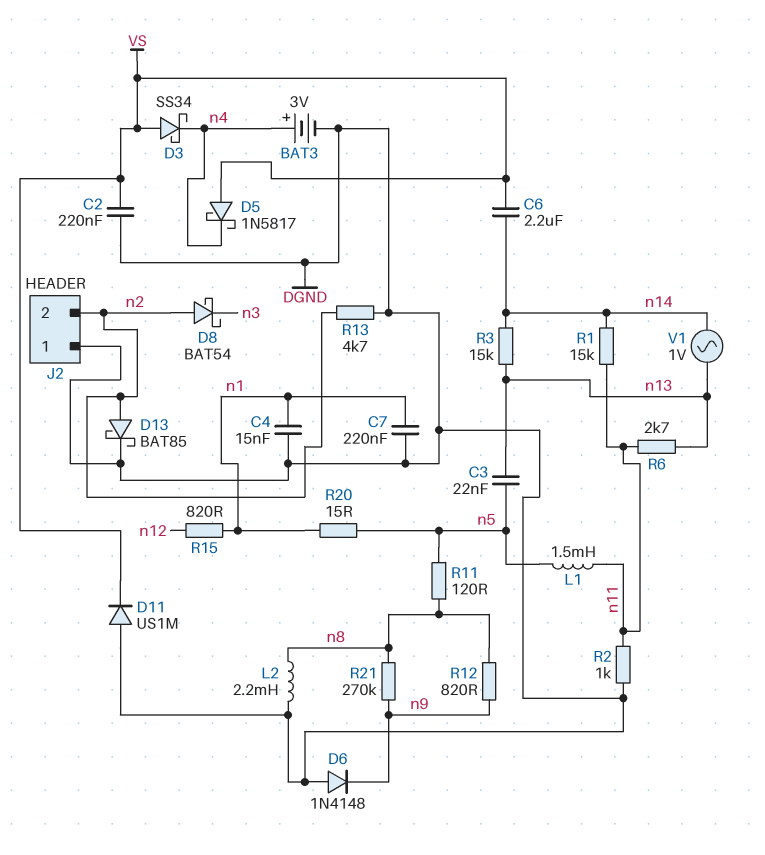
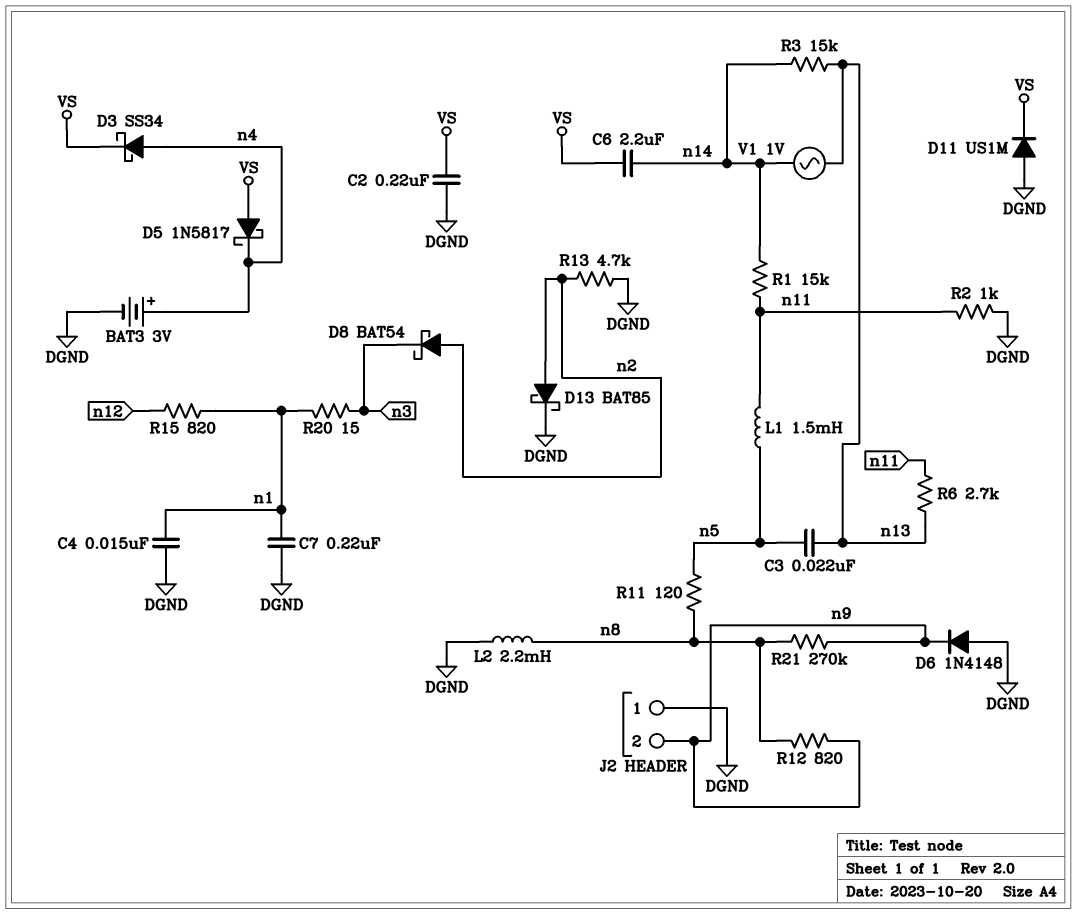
D3: schottky SS34 (A VS, K n4) -> schottky SS34 (A n4, K VS)
J2 pin 2: n2 -> n9
R20: 15 (n1, n5) -> 15 (n1, n3)

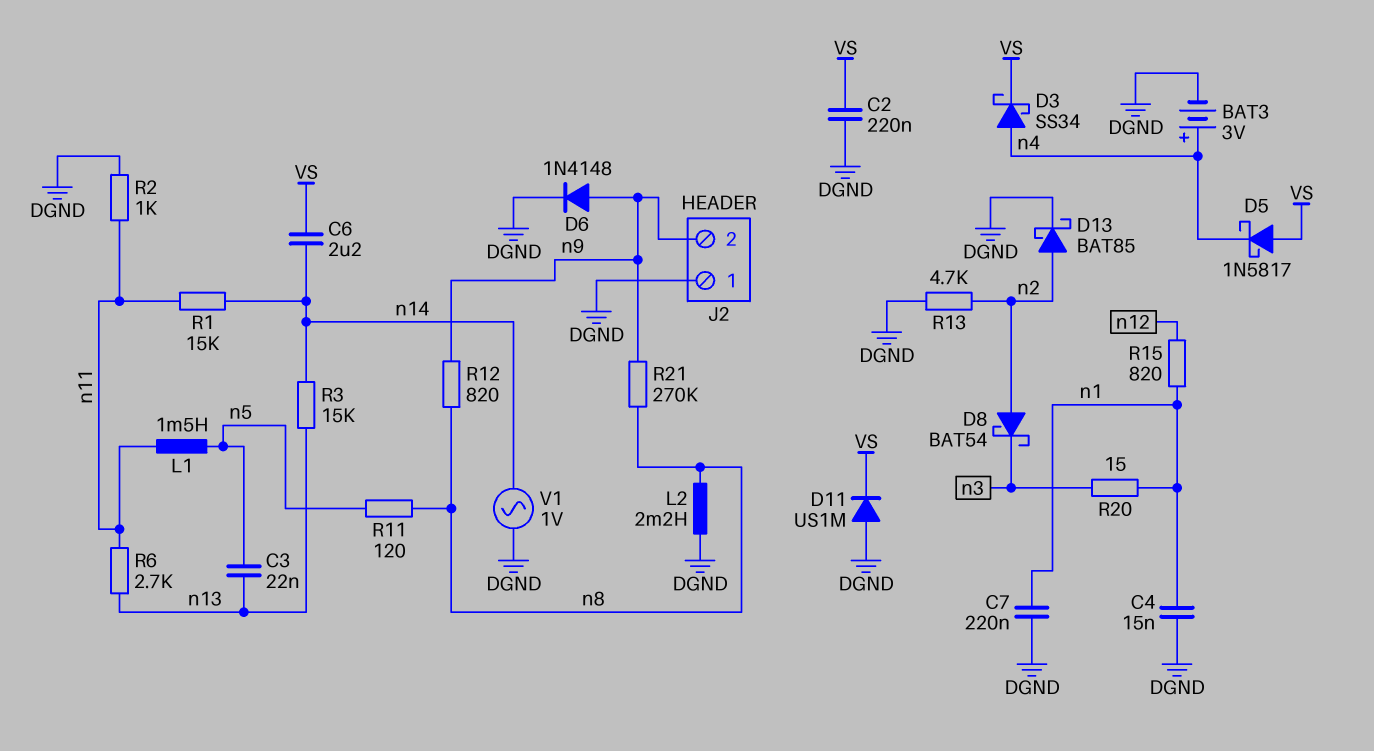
D6: diode 1N4148 (A DGND, K n9) -> diode 1N4148 (A n9, K DGND)
V1: AC 1V (n13, n14) -> AC 1V (DGND, n14)

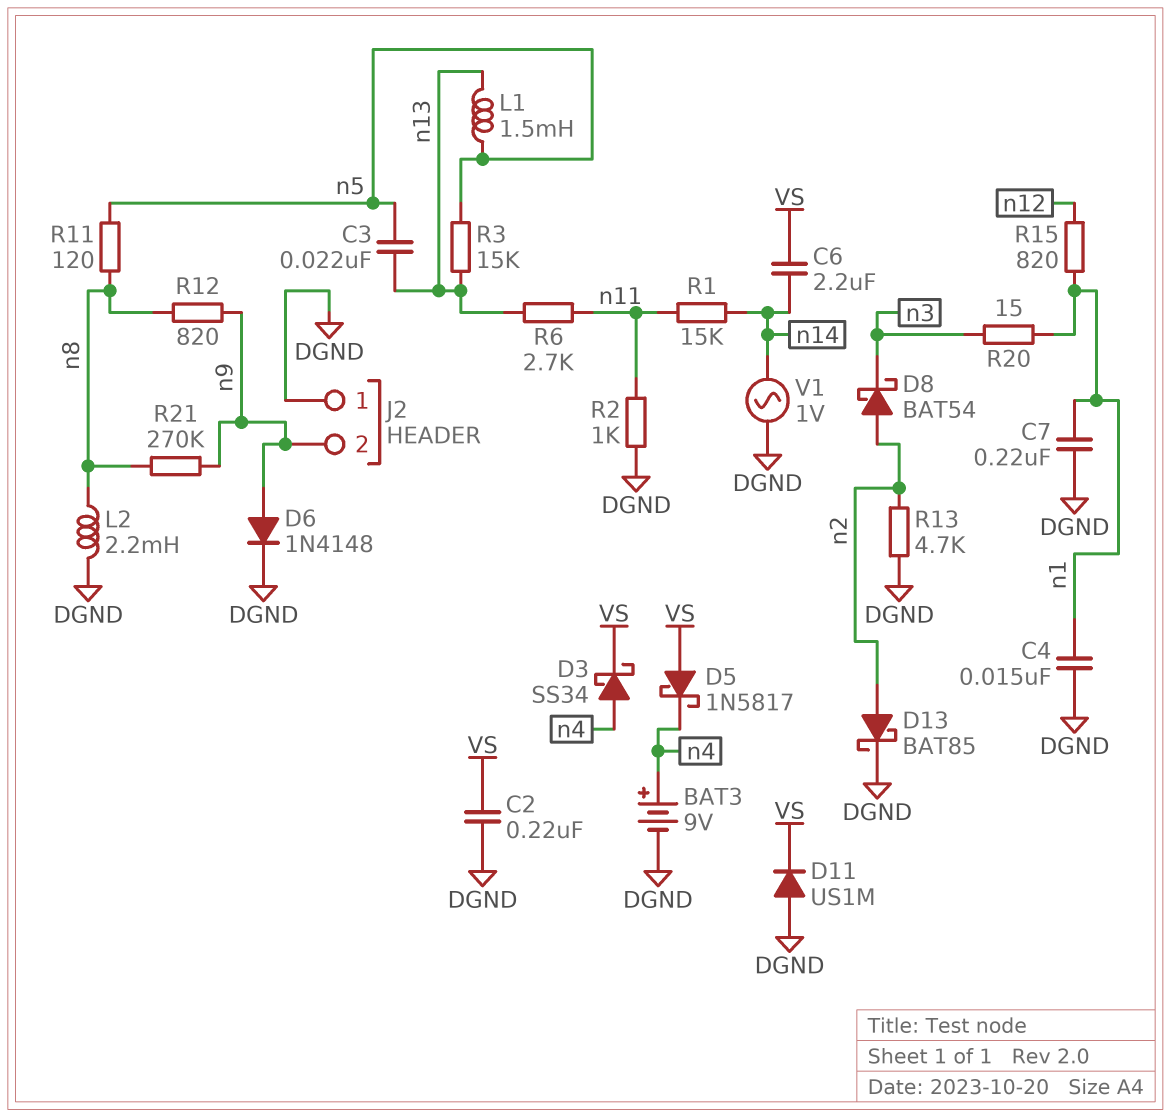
BAT3: 3V (plus n4, minus DGND) -> 9V (plus n4, minus DGND)
L1: 1.5mH (n5, n11) -> 1.5mH (n5, n13)
R3: 15k (n13, n14) -> 15k (n5, n13)

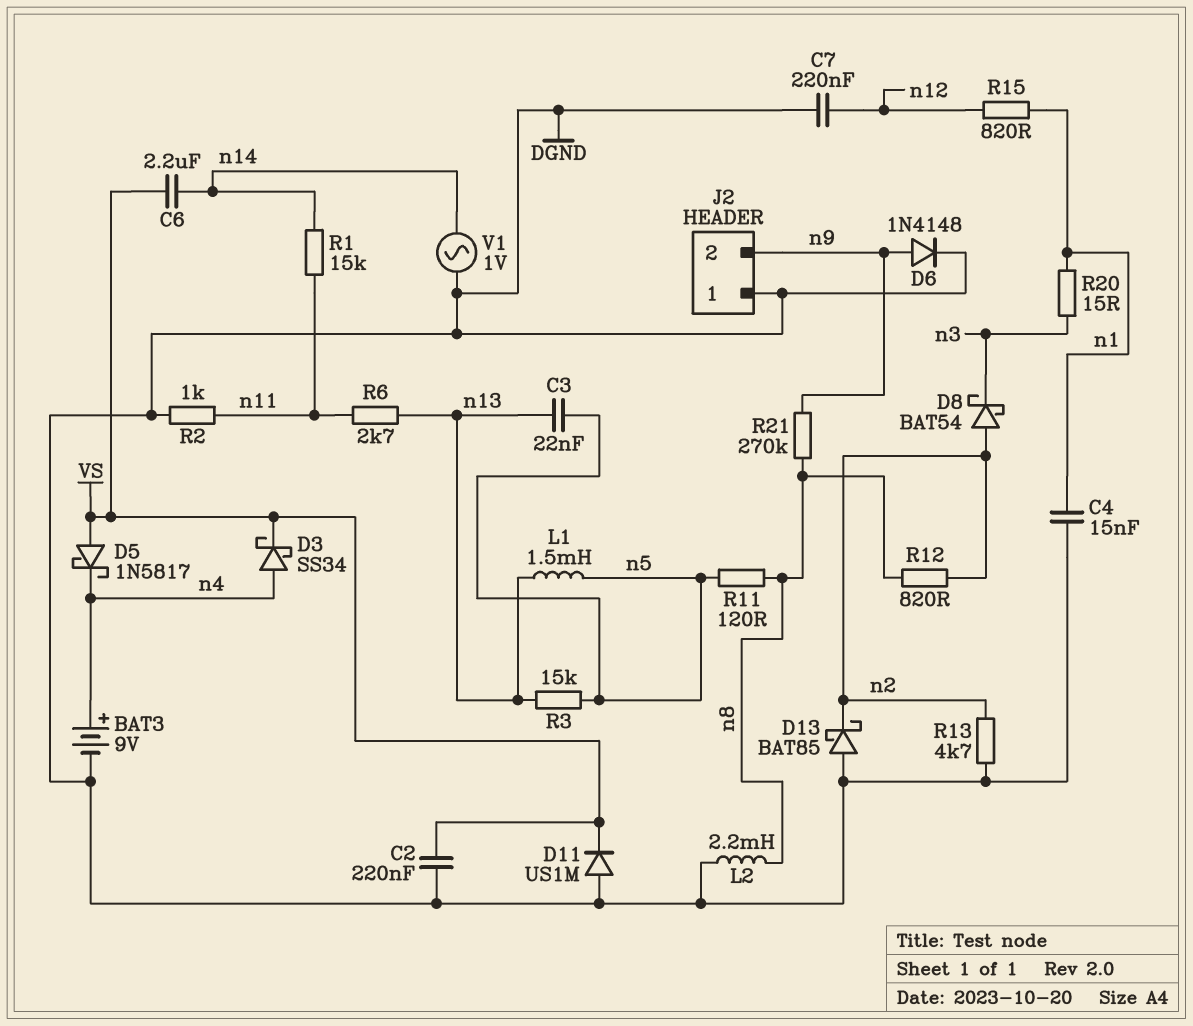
C7: 220nF (DGND, n1) -> 220nF (DGND, n12)
D13: schottky BAT85 (A n2, K DGND) -> schottky BAT85 (A DGND, K n2)
R12: 820 (n8, n9) -> 820 (n2, n8)

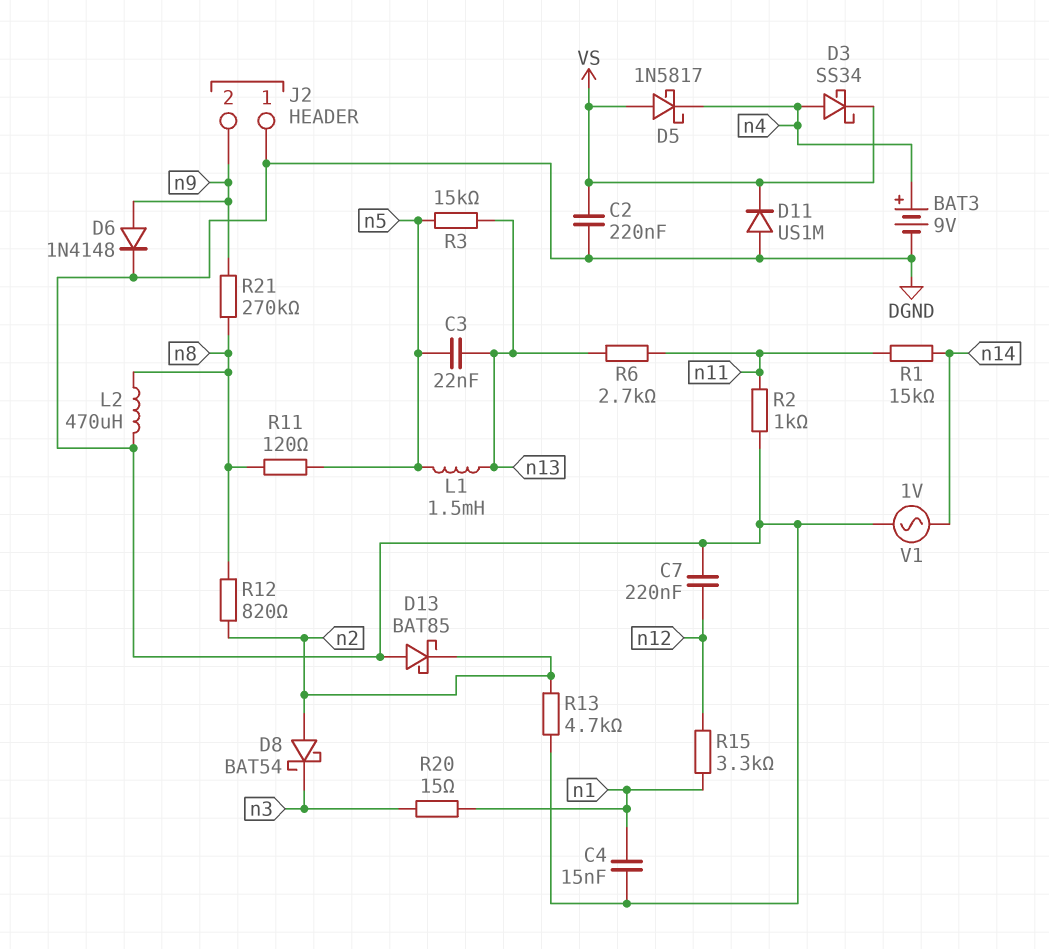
C6: 2.2uF (VS, n14) -> none
L2: 2.2mH (DGND, n8) -> 470uH (DGND, n8)
R15: 820 (n1, n12) -> 3.3k (n1, n12)

